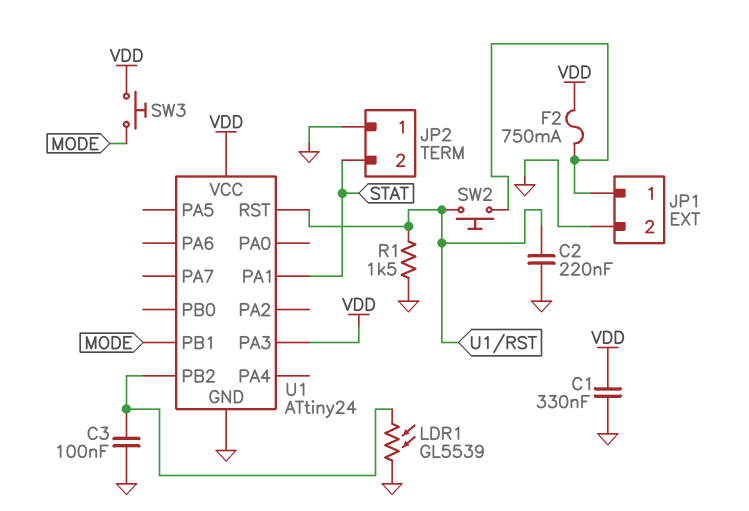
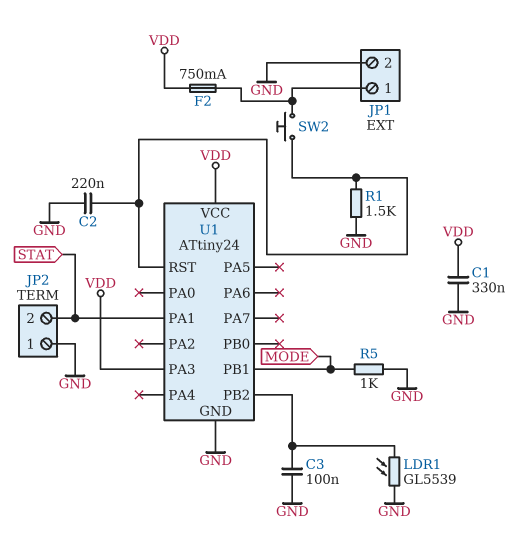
R5: none -> 1k (GND, MODE)
SW3: button (MODE, VDD) -> none

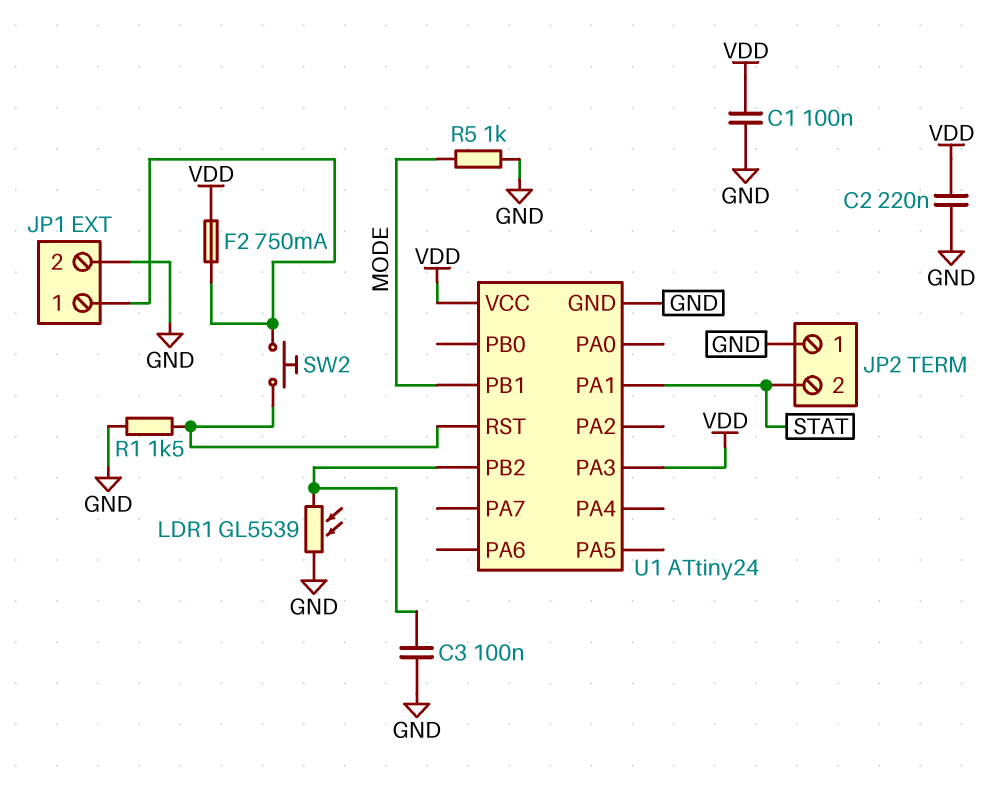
C1: 330nF (GND, VDD) -> 100nF (GND, VDD)
C2: 220nF (GND, U1/RST) -> 220nF (GND, VDD)

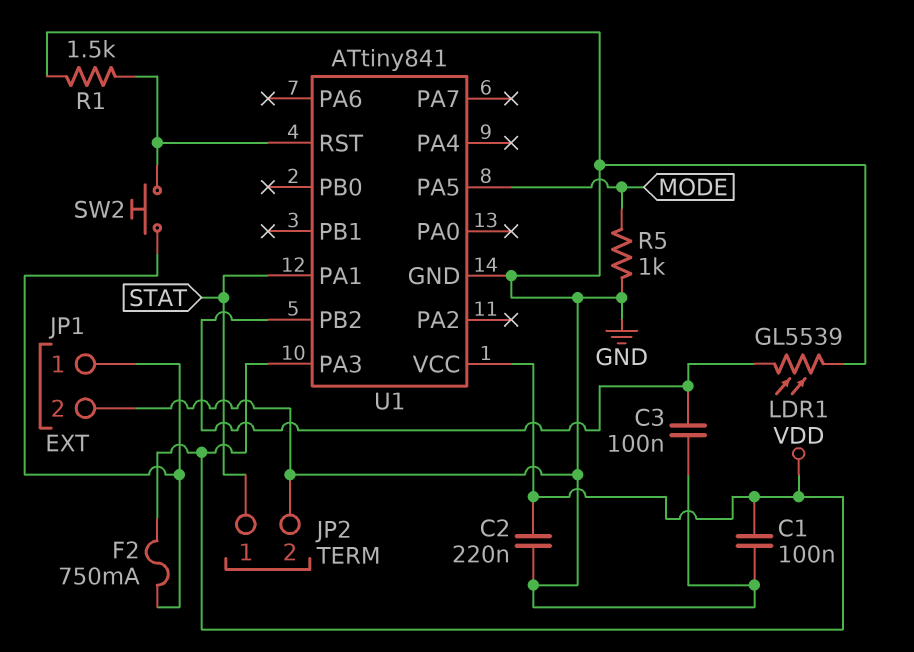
JP2 pin 1: GND -> STAT
JP2 pin 2: STAT -> GND
U1: ATtiny24 -> ATtiny841
U1 pin PA5: none -> MODE
U1 pin PB1: MODE -> none

